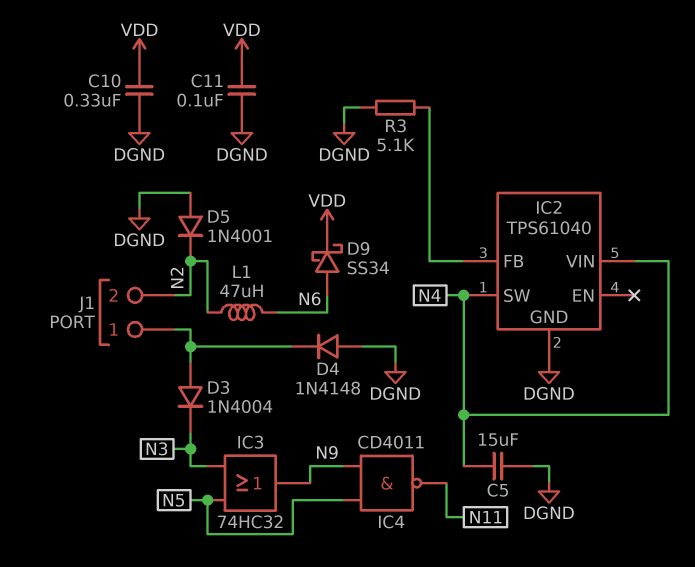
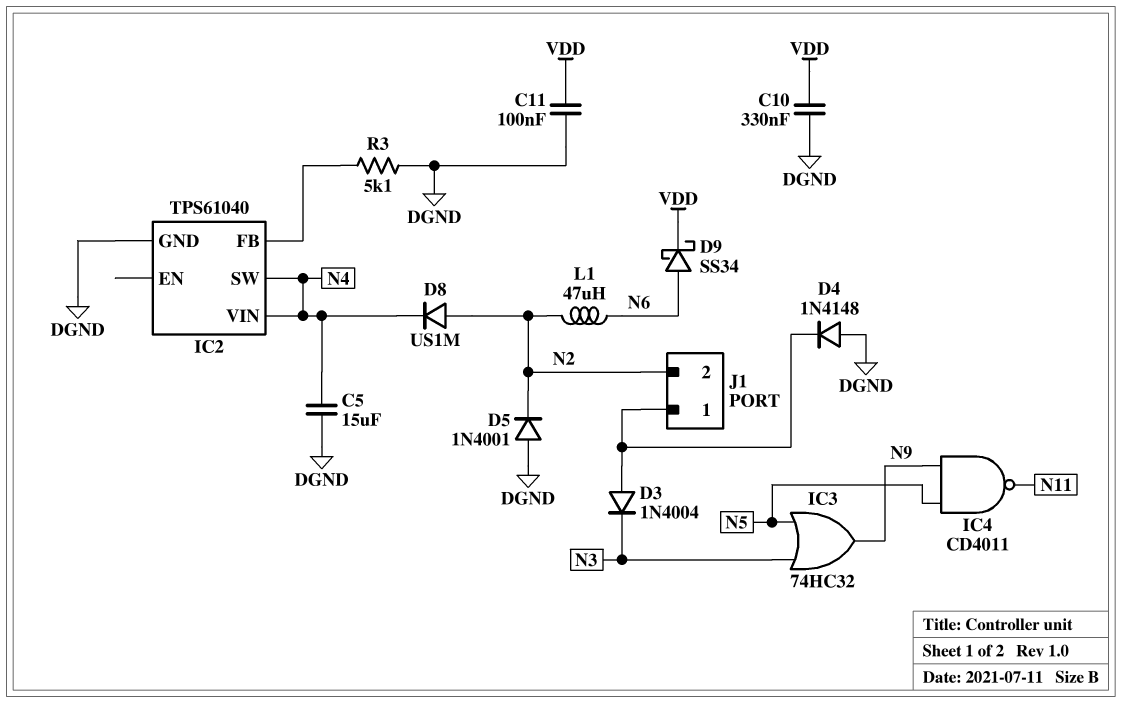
D8: none -> diode US1M (A N2, K N4)

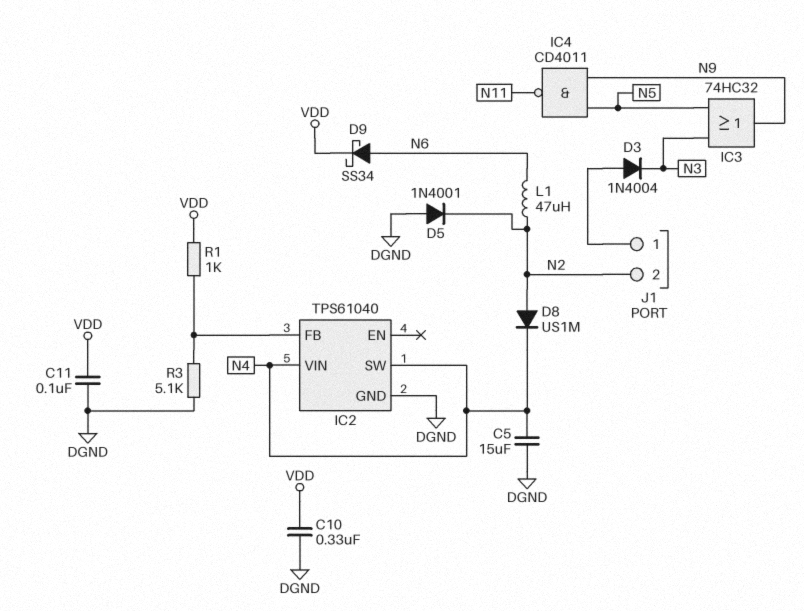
D4: diode 1N4148 (A DGND, K J1/1) -> none
R1: none -> 1k (IC2/FB, VDD)

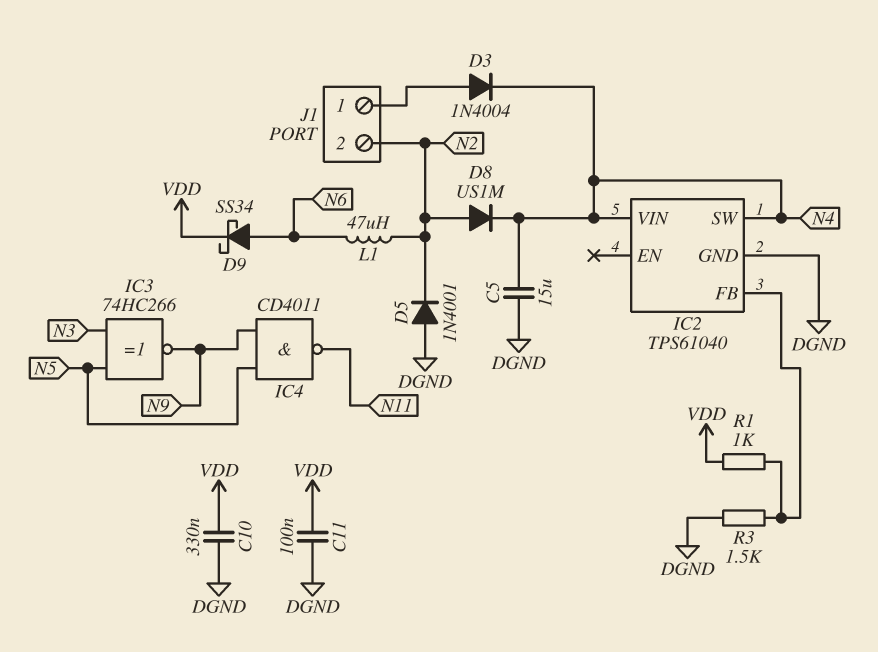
D3: diode 1N4004 (A J1/1, K N3) -> diode 1N4004 (A J1/1, K N4)
IC3: OR 74HC32 (in N3, in N5, out N9) -> XNOR 74HC266 (in N3, in N5, out N9)
R3: 5.1k (DGND, IC2/FB) -> 1.5k (DGND, IC2/FB)

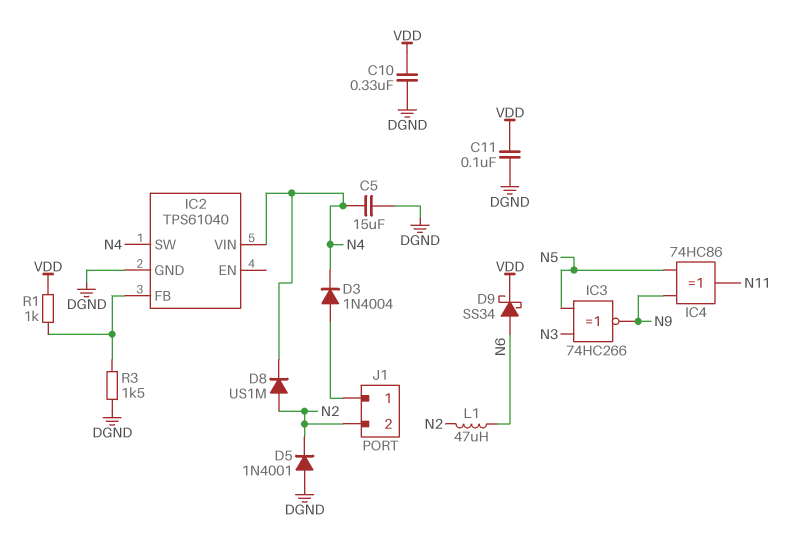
IC4: NAND CD4011 (in N5, in N9, out N11) -> XOR 74HC86 (in N5, in N9, out N11)

